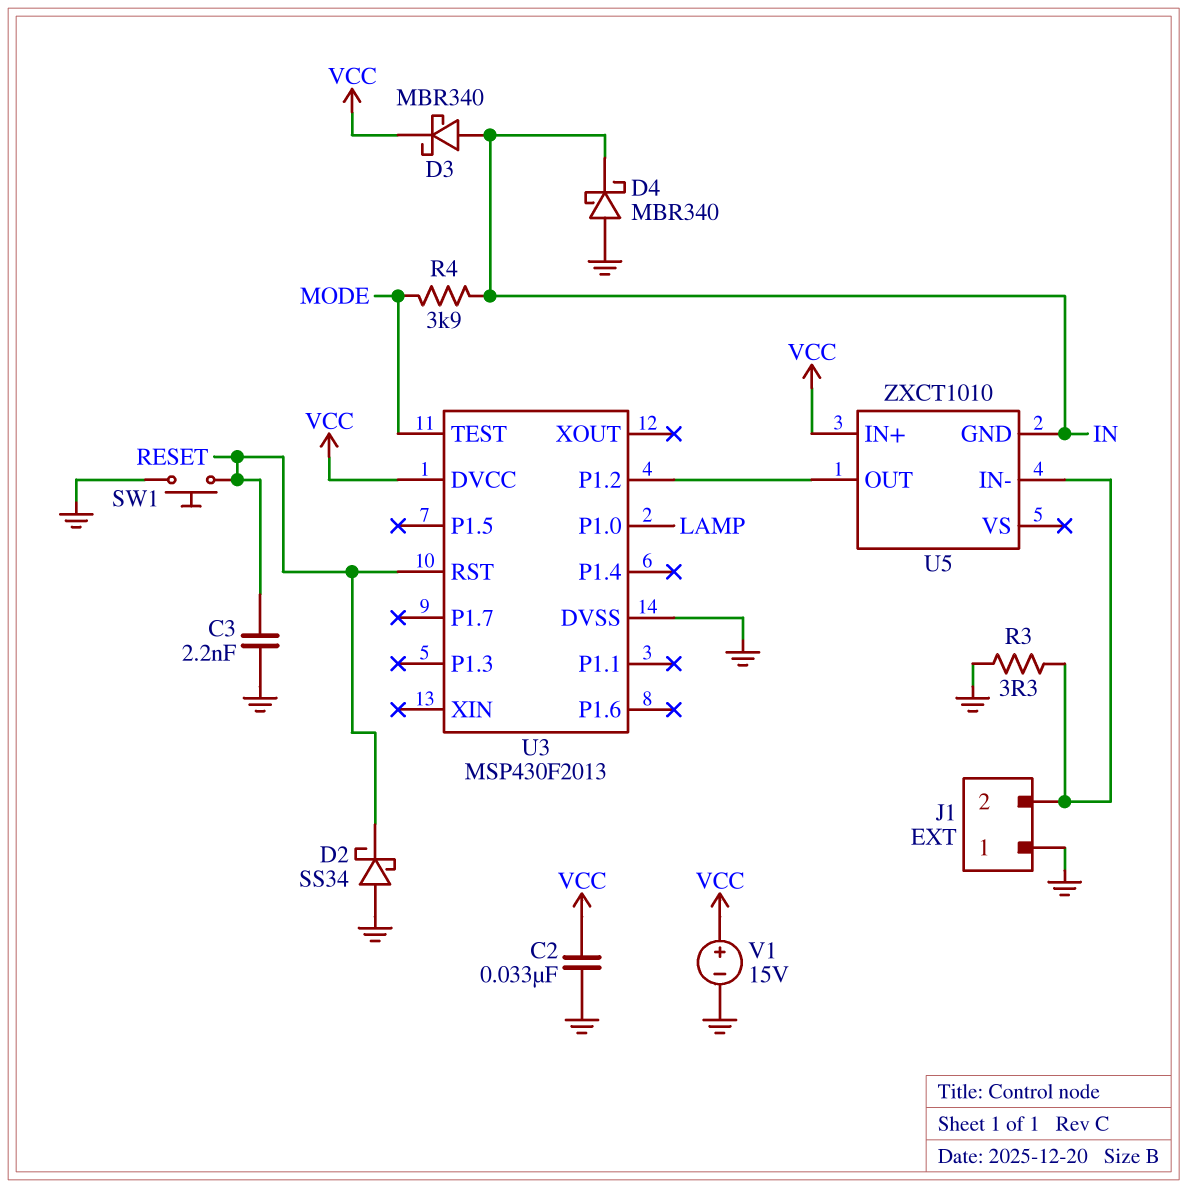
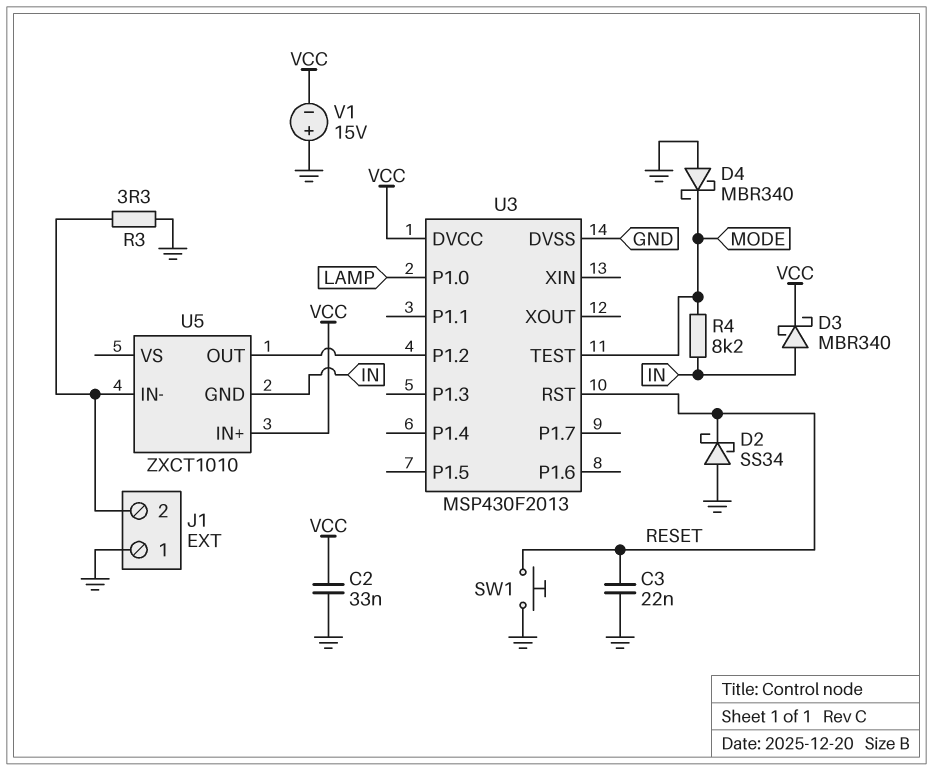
C3: 2.2nF (GND, RESET) -> 22nF (GND, RESET)
D4: schottky MBR340 (A GND, K IN) -> schottky MBR340 (A GND, K MODE)
R4: 3.9k (IN, MODE) -> 8.2k (IN, MODE)
V1: 15V (plus VCC, minus GND) -> 15V (plus GND, minus VCC)

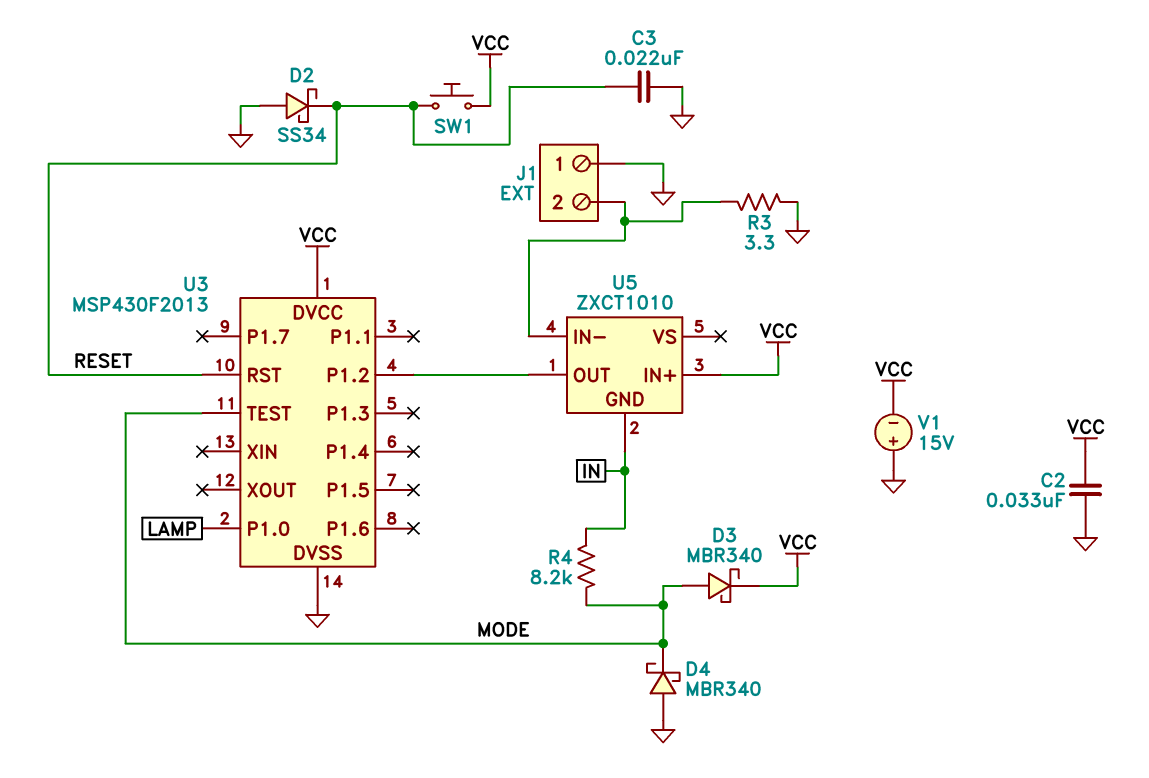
D3: schottky MBR340 (A IN, K VCC) -> schottky MBR340 (A MODE, K VCC)
SW1: button (GND, RESET) -> button (RESET, VCC)

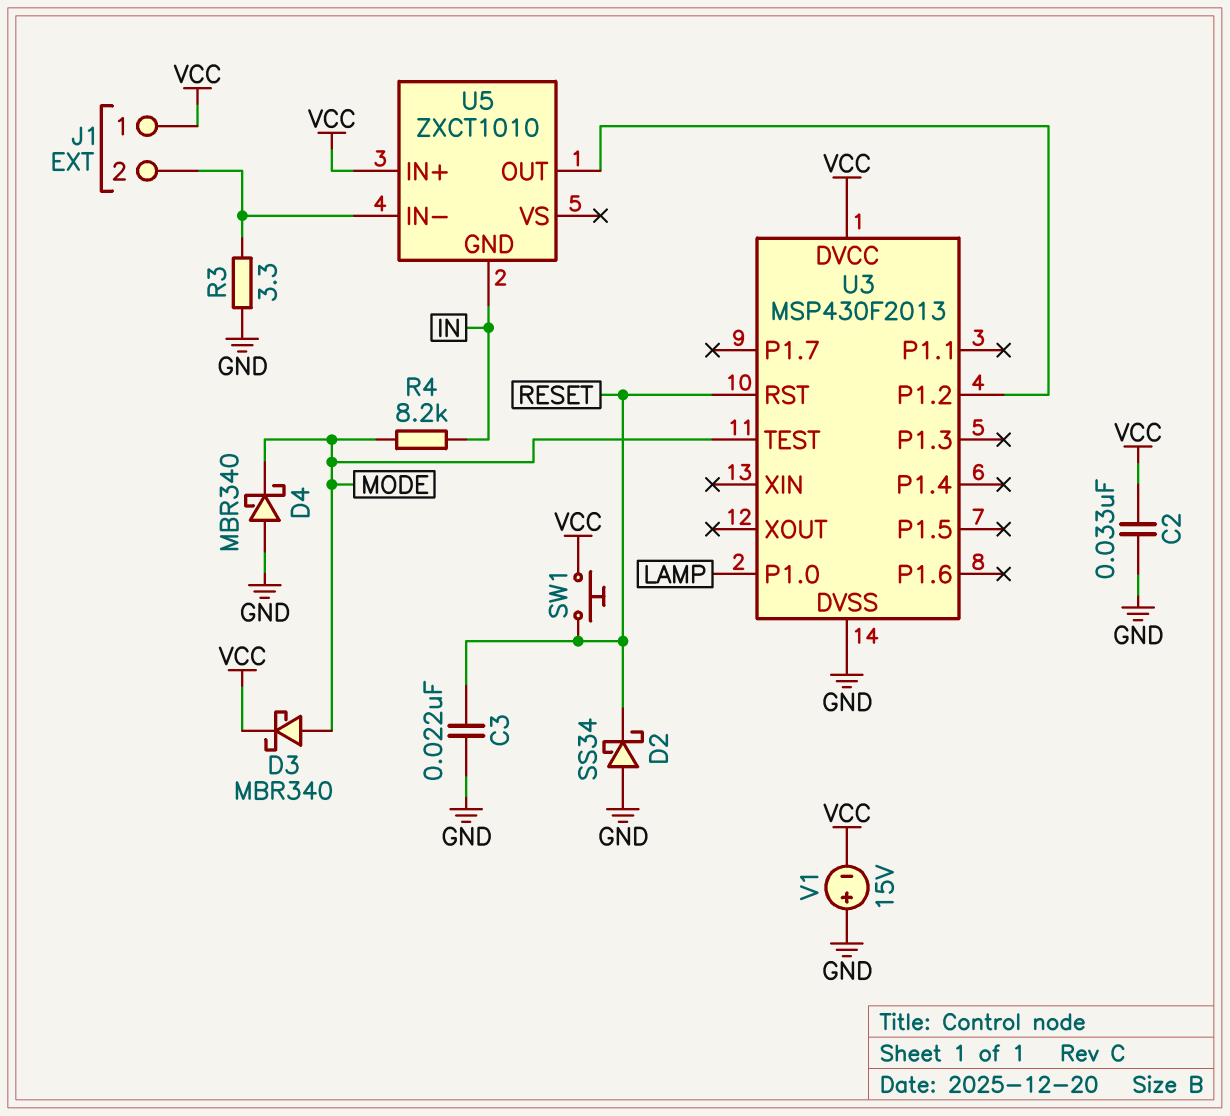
J1 pin 1: GND -> VCC

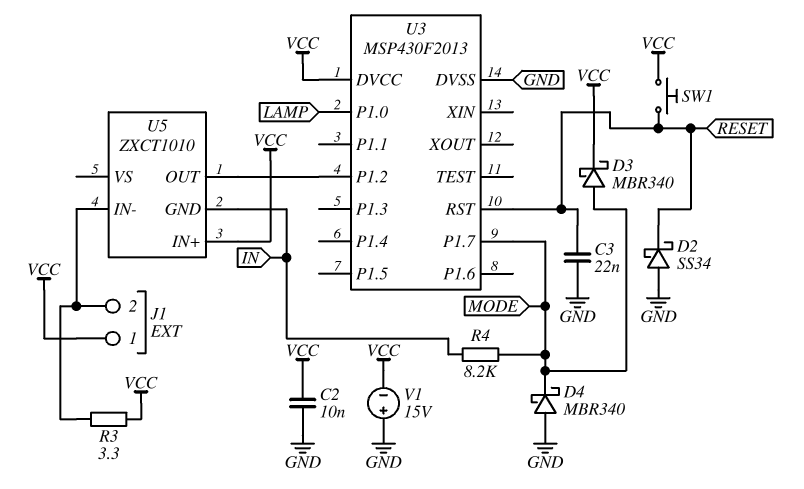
C2: 33nF (GND, VCC) -> 10nF (GND, VCC)
R3: 3.3 (GND, J1/2) -> 3.3 (J1/2, VCC)
U3 pin P1.7: none -> MODE
U3 pin TEST: MODE -> none

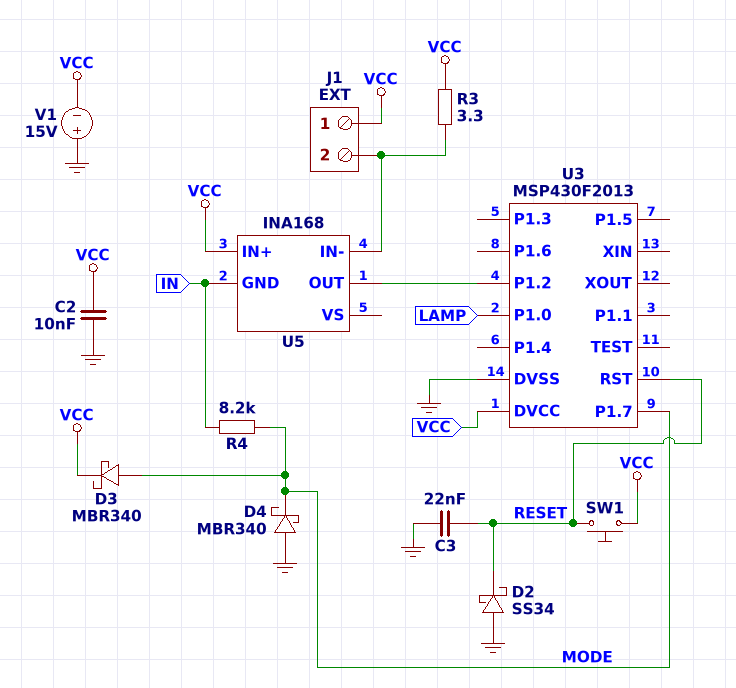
U5: ZXCT1010 -> INA168

